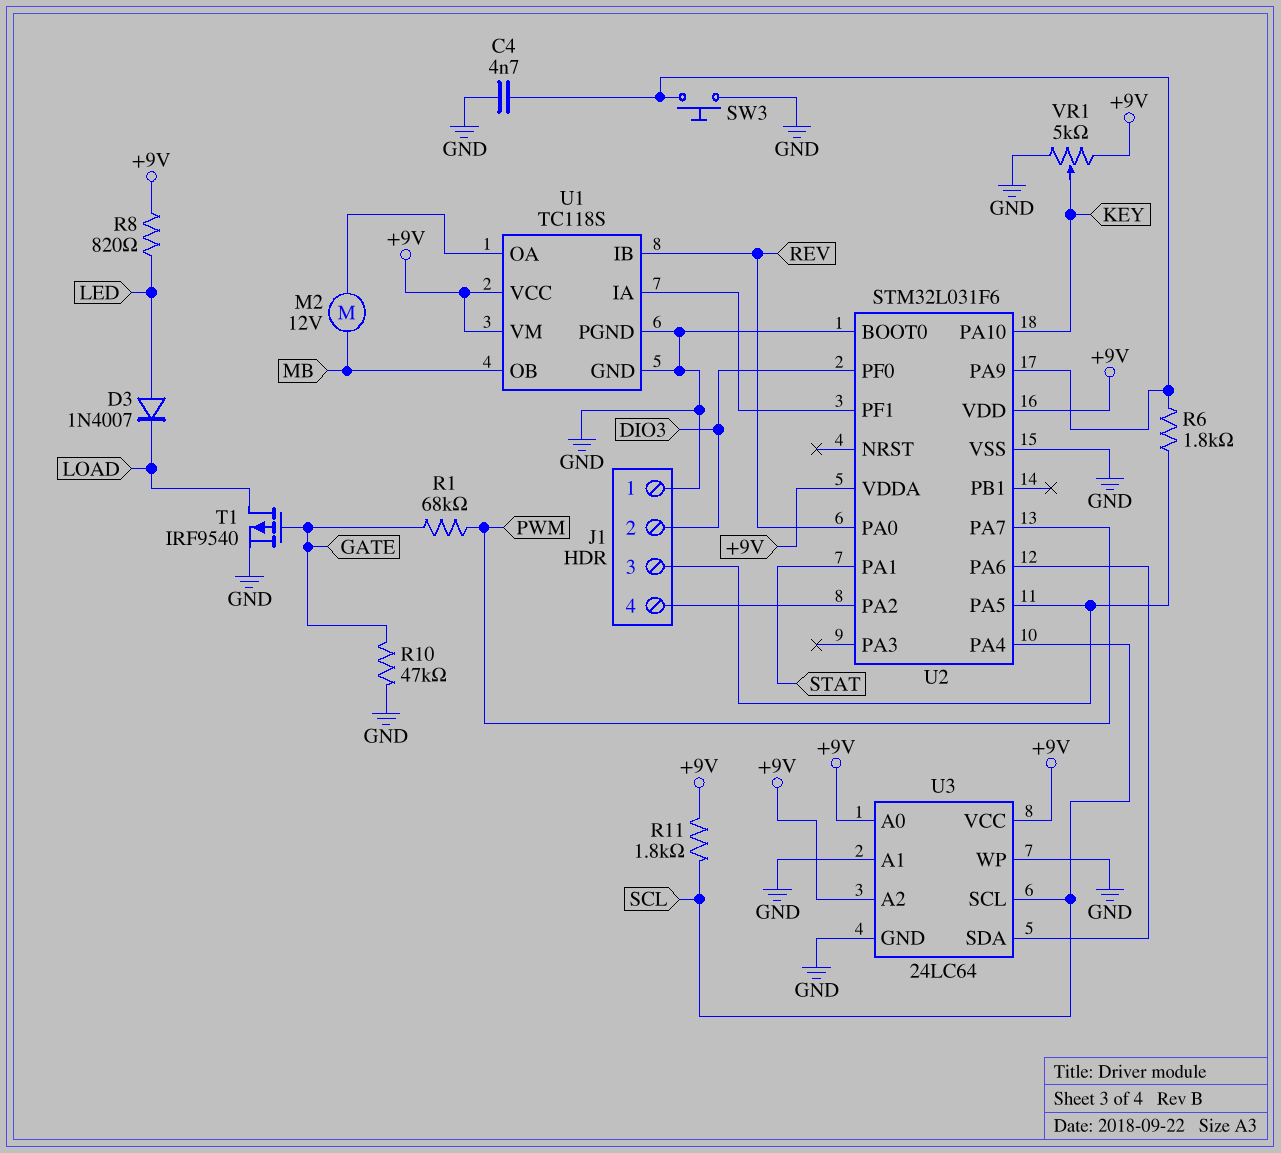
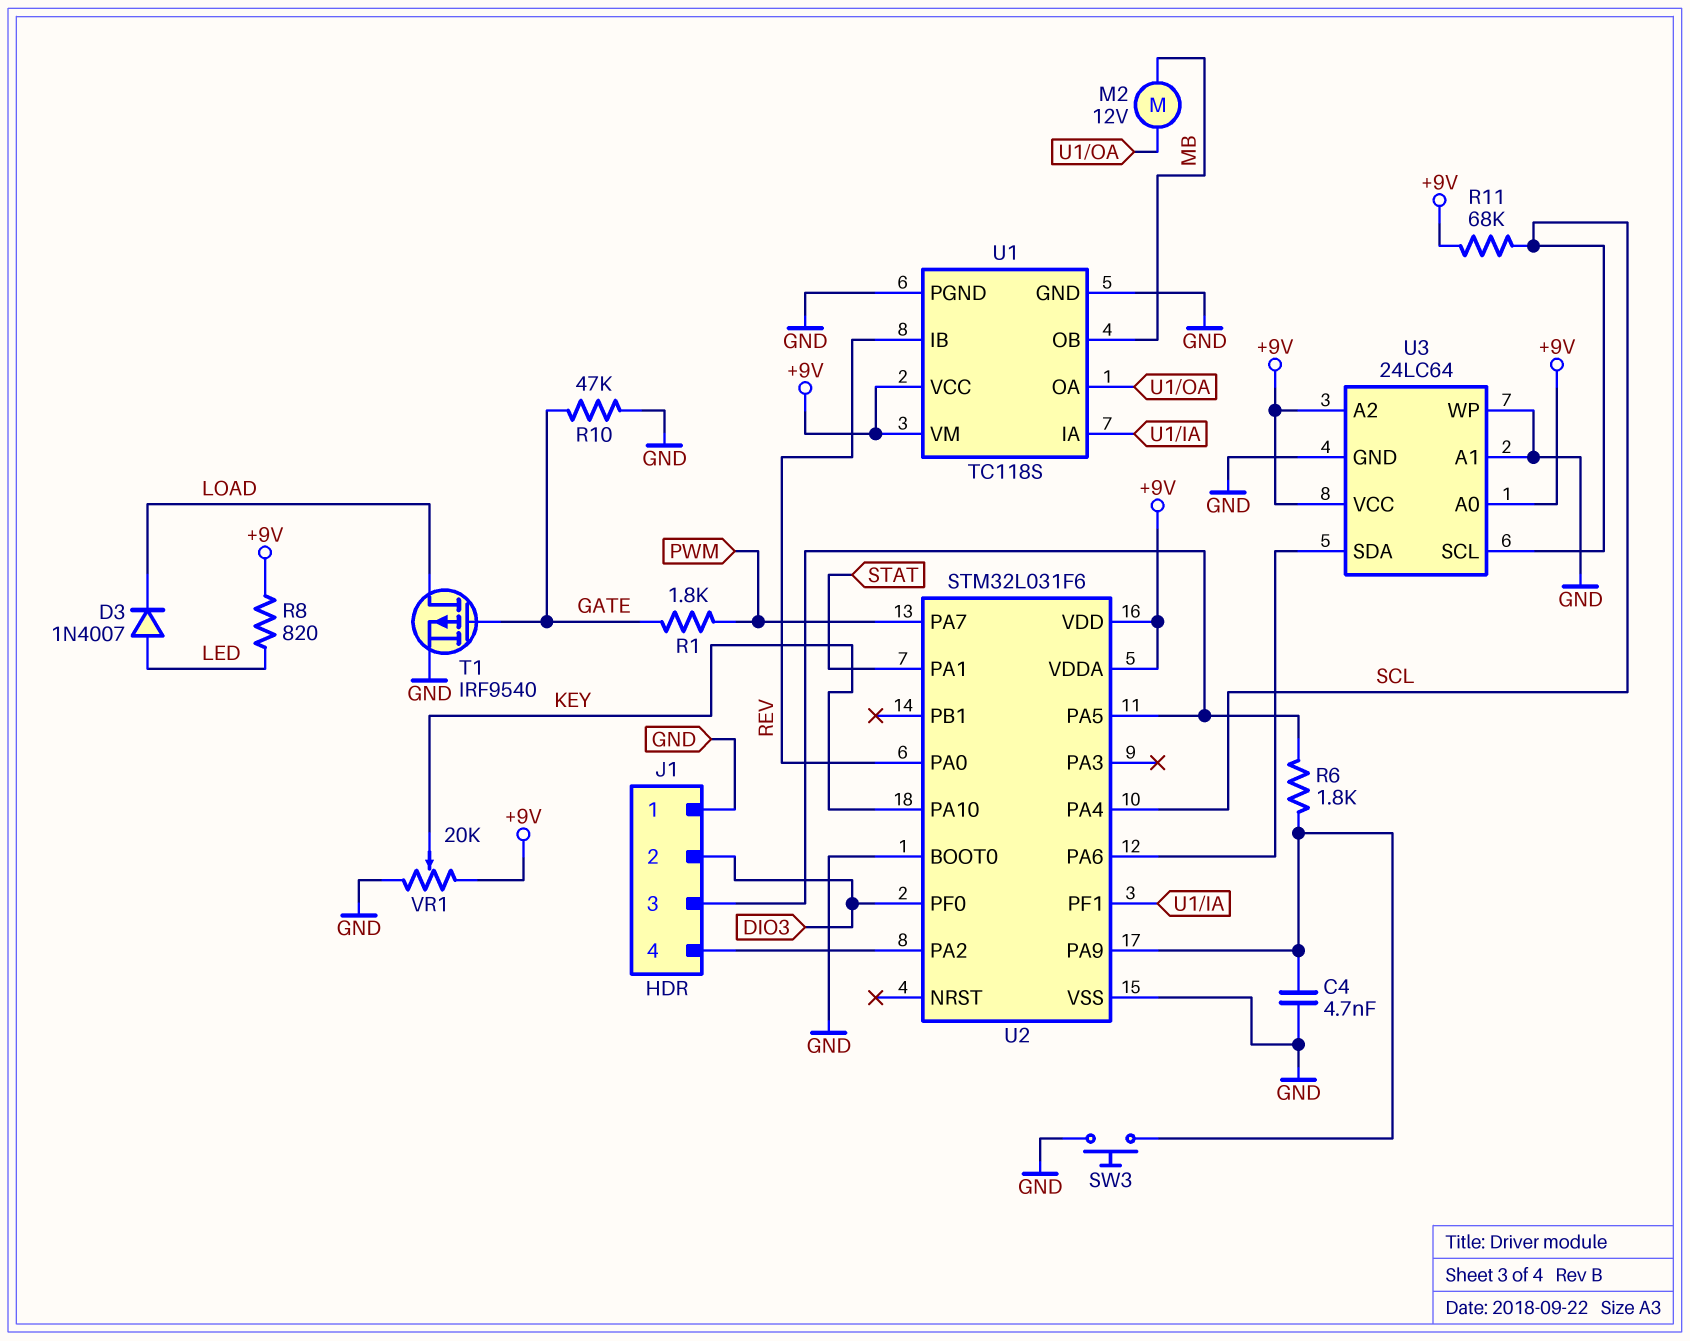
R1: 68k (GATE, PWM) -> 1.8k (GATE, PWM)
R11: 1.8k (+9V, SCL) -> 68k (+9V, SCL)
VR1: 5k (+9V, GND, wiper KEY) -> 20k (+9V, GND, wiper KEY)

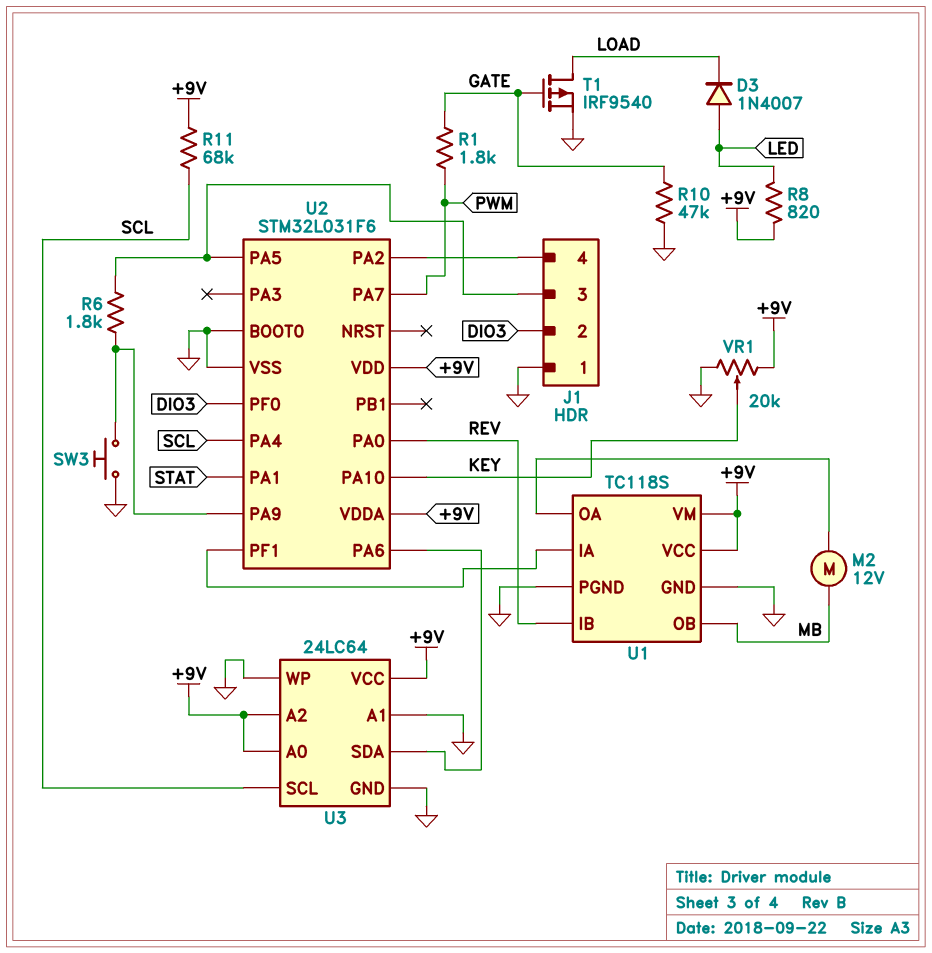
C4: 4.7nF (GND, U2/PA9) -> none

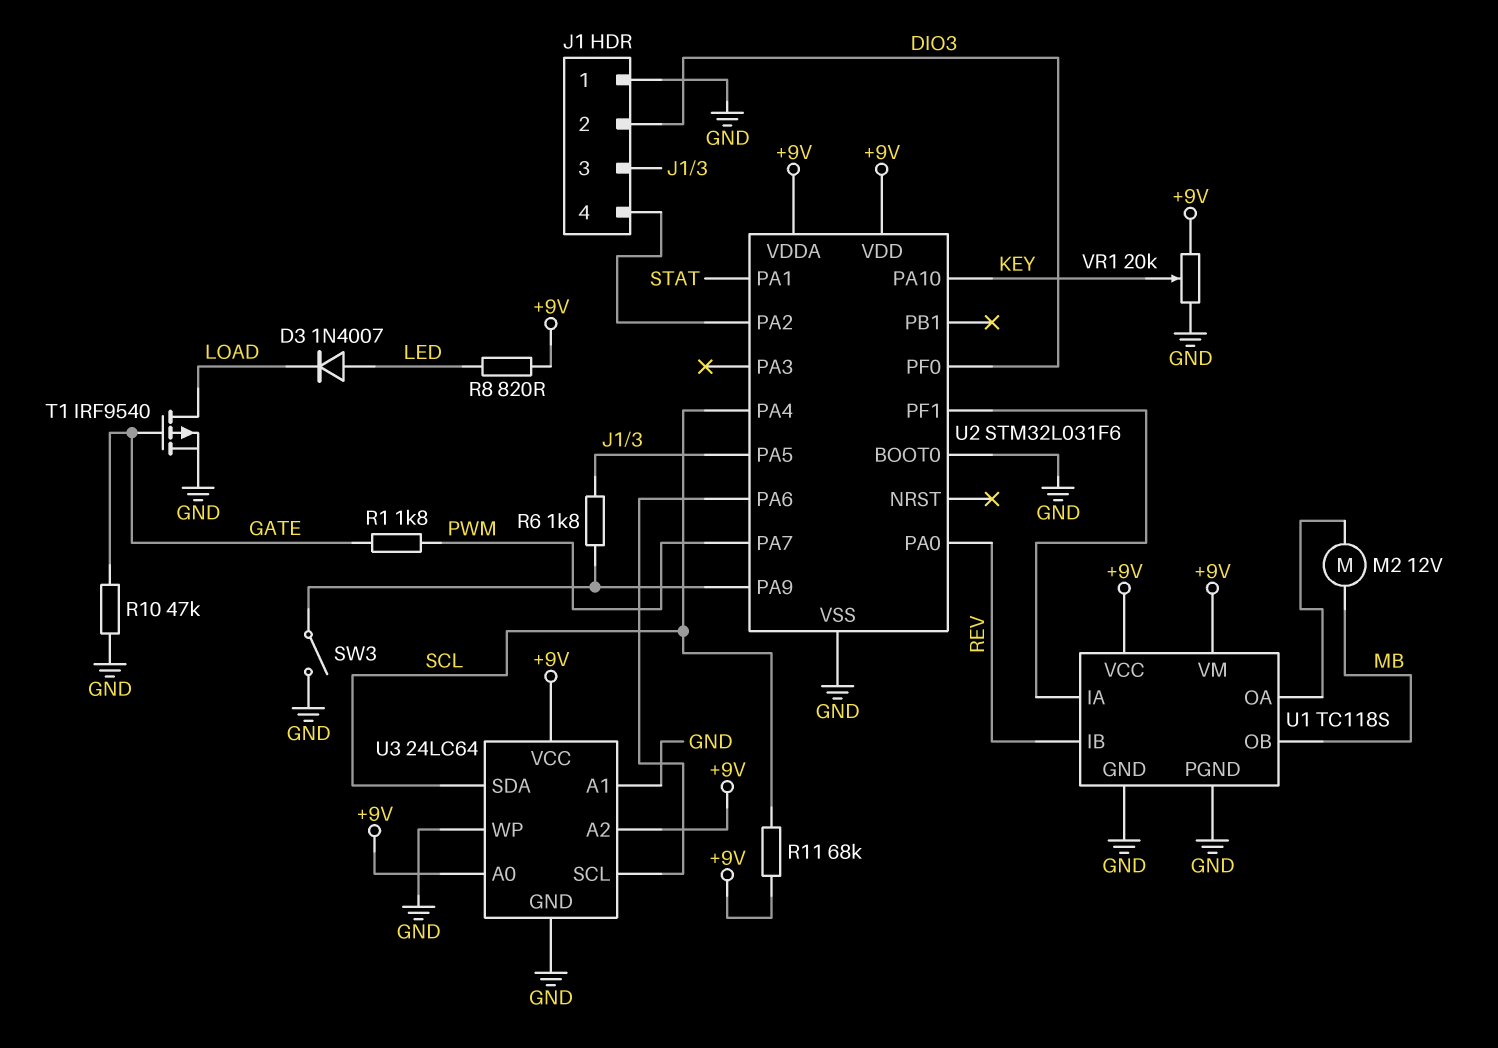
SW3: button (GND, U2/PA9) -> switch (GND, U2/PA9)
U3 pin SCL: SCL -> U2/PA6
U3 pin SDA: U2/PA6 -> SCL

